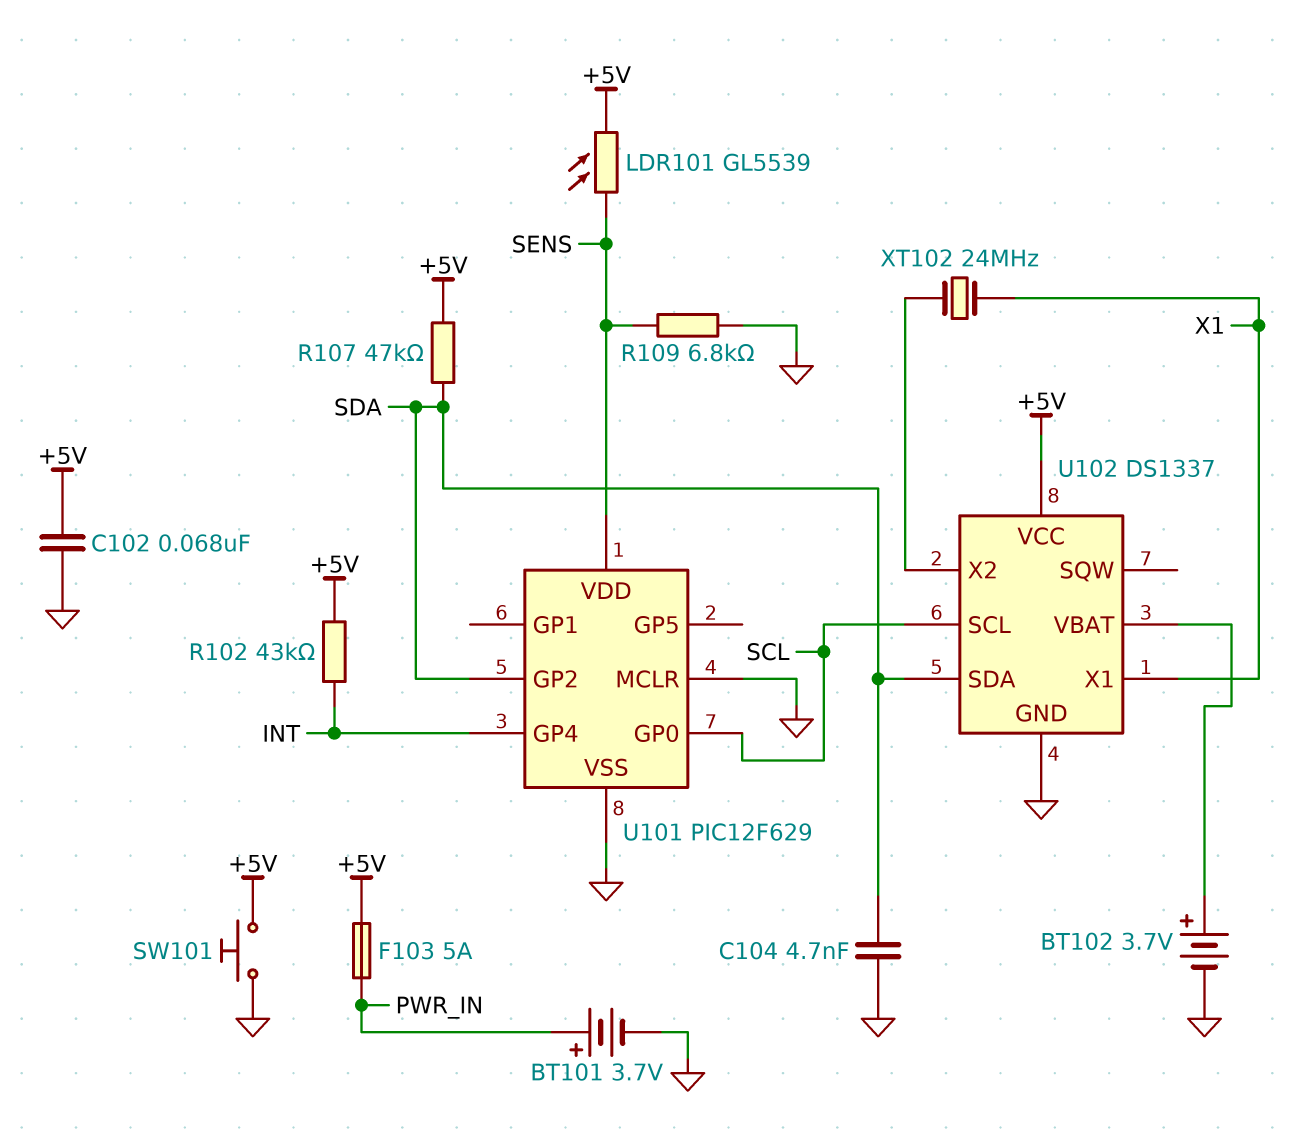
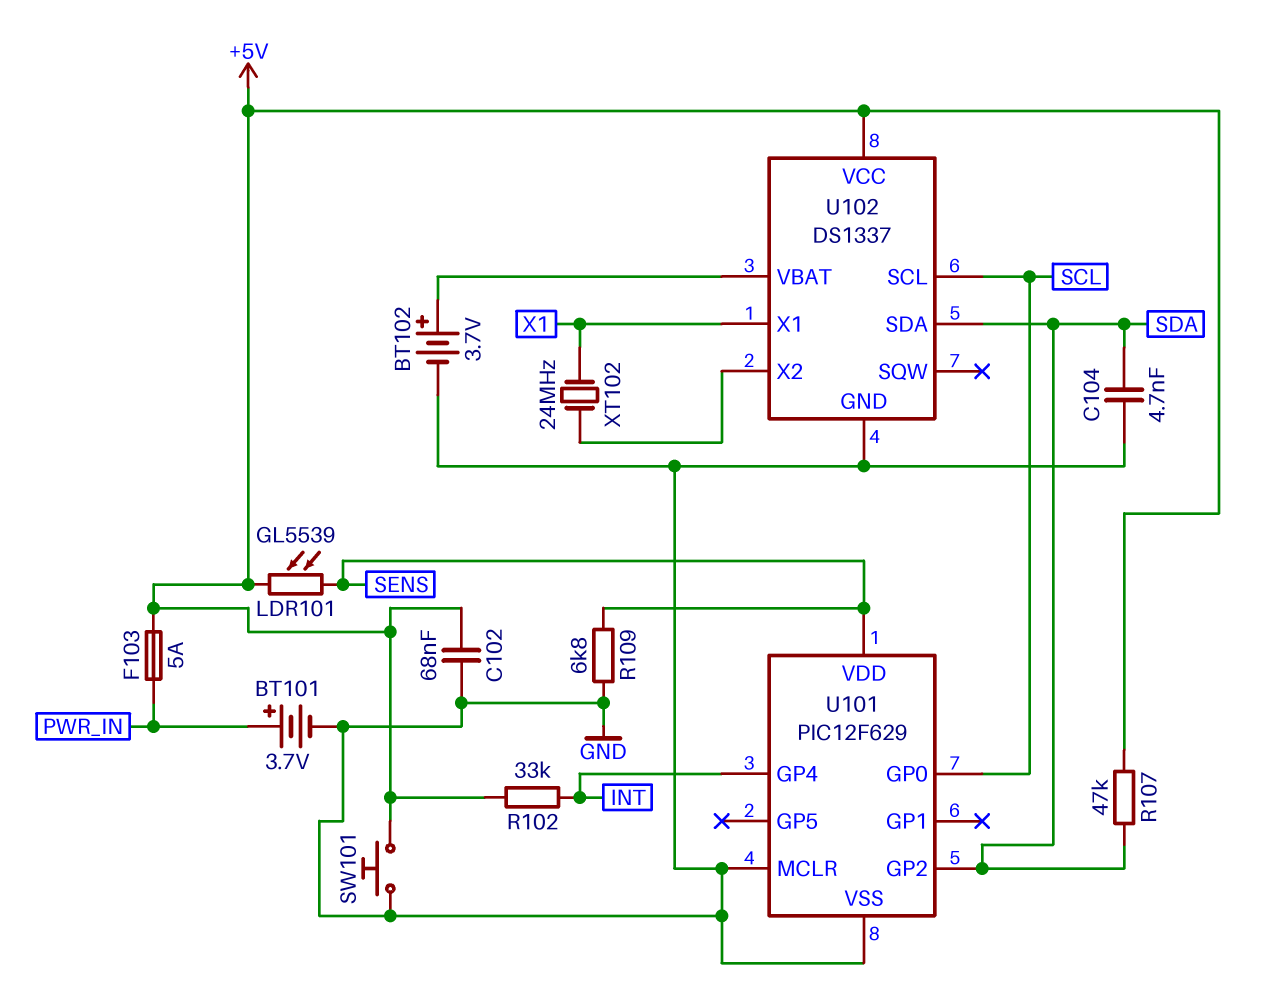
R102: 43k (+5V, INT) -> 33k (+5V, INT)

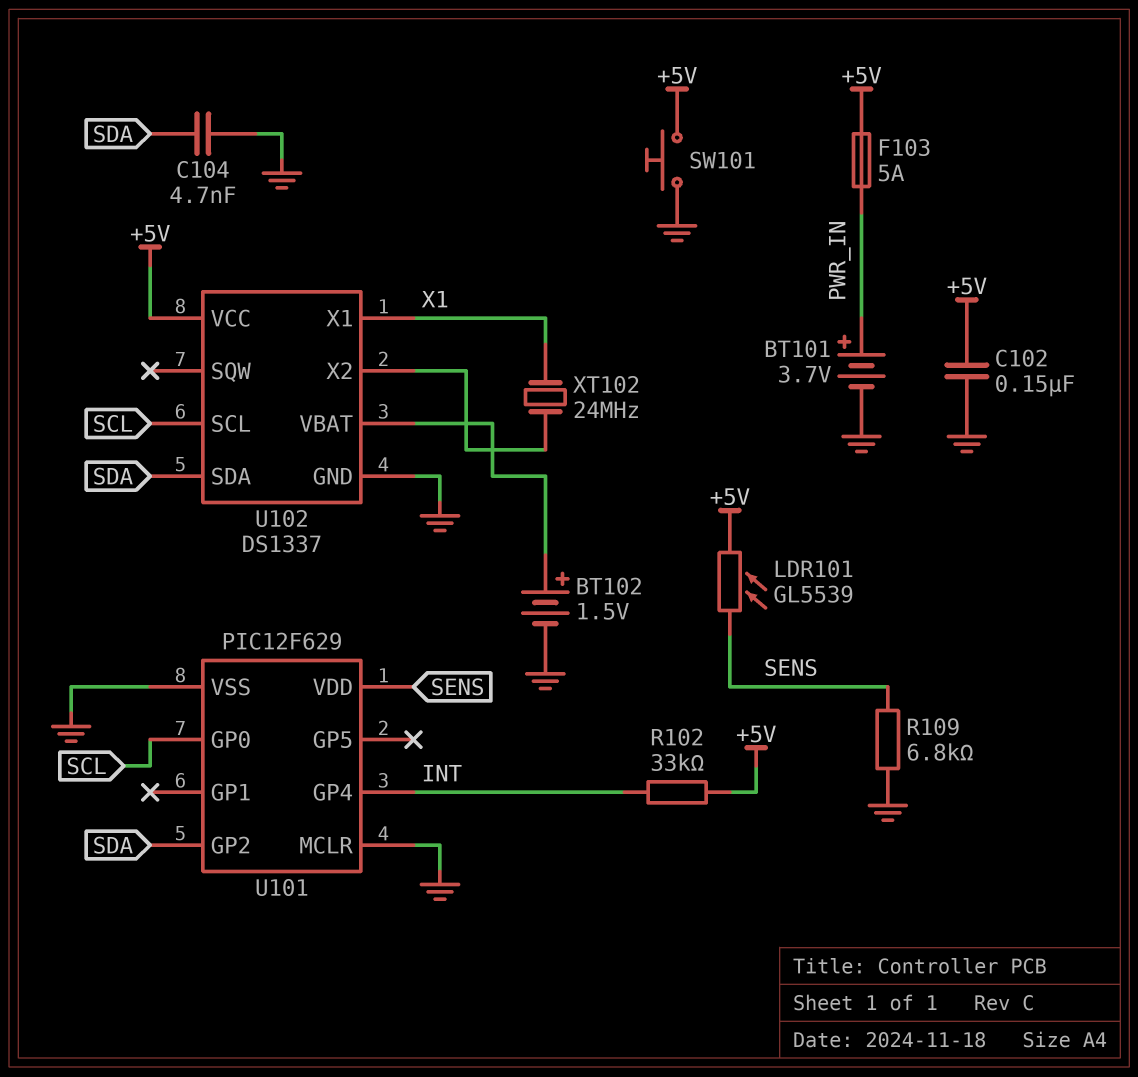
BT102: 3.7V (plus U102/VBAT, minus GND) -> 1.5V (plus U102/VBAT, minus GND)
C102: 68nF (+5V, GND) -> 150nF (+5V, GND)
R107: 47k (+5V, SDA) -> none

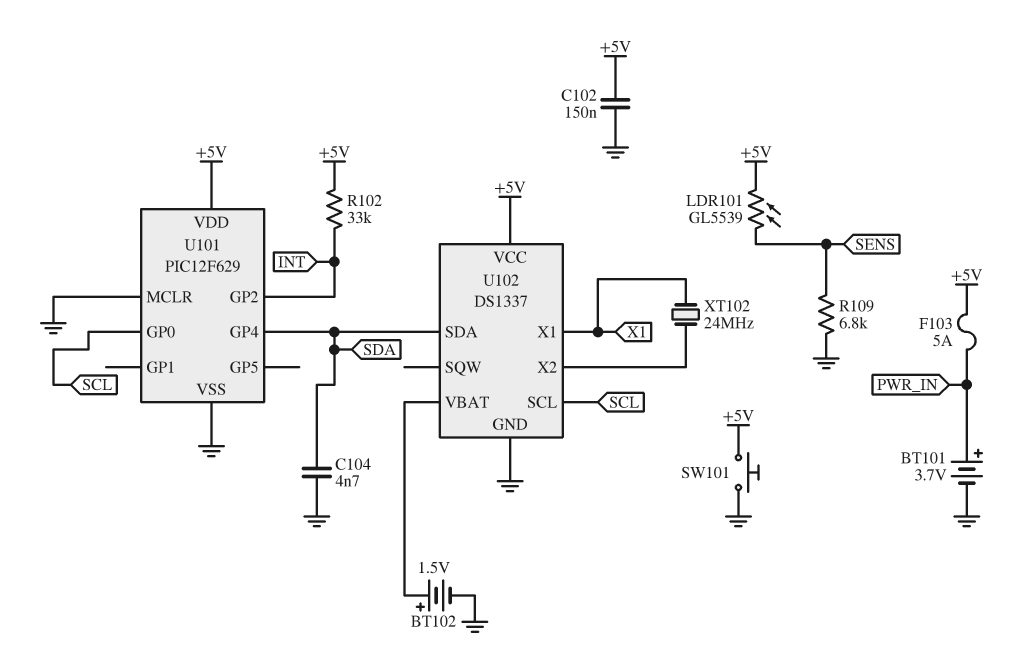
U101 pin GP2: SDA -> INT
U101 pin GP4: INT -> SDA
U101 pin VDD: SENS -> +5V

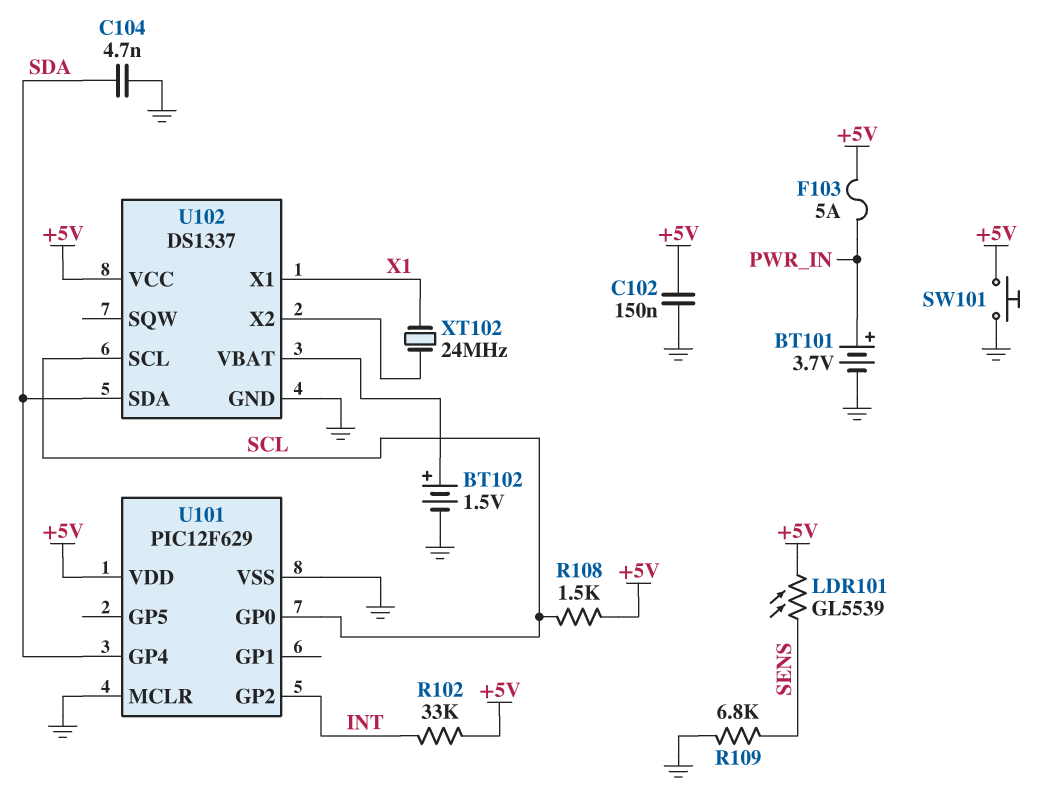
R108: none -> 1.5k (+5V, SCL)

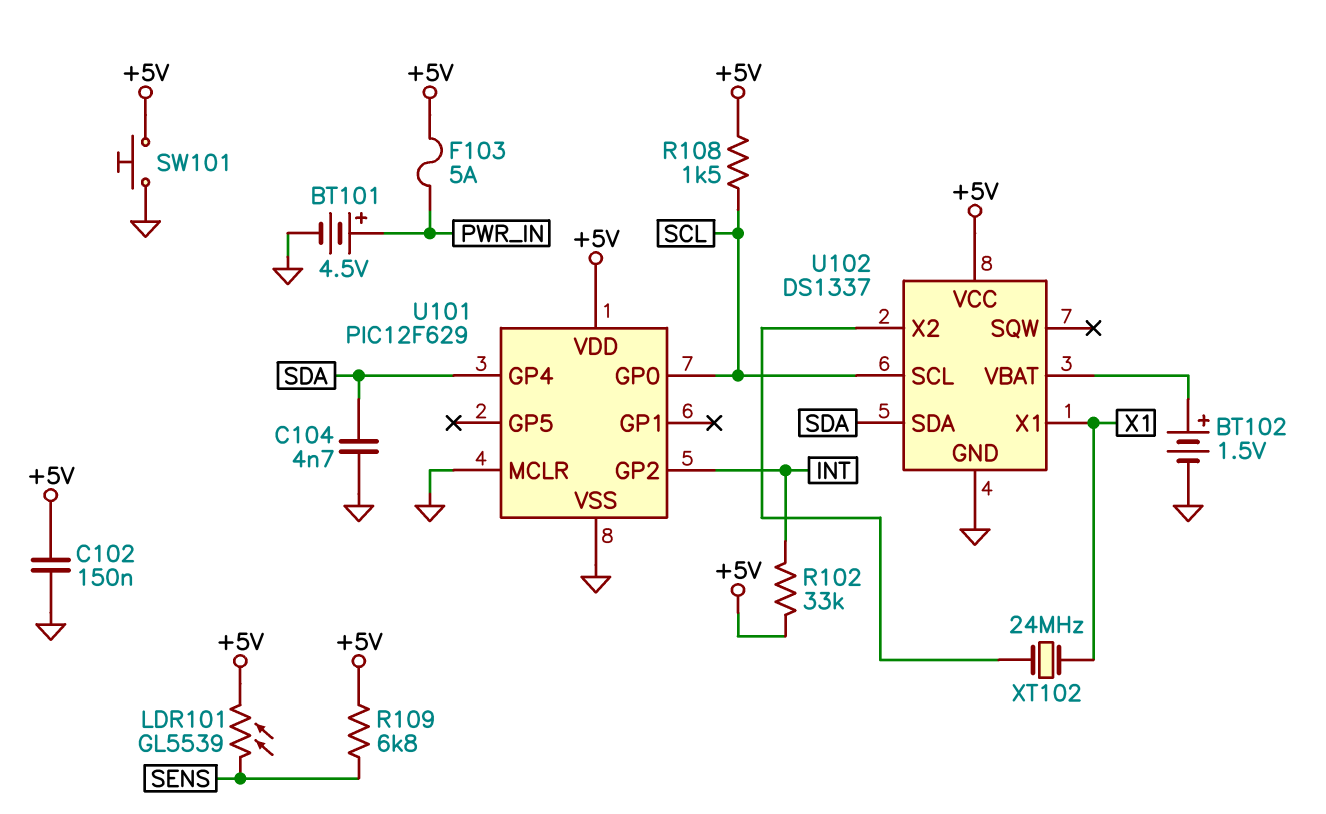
BT101: 3.7V (plus PWR_IN, minus GND) -> 4.5V (plus PWR_IN, minus GND)
R109: 6.8k (GND, SENS) -> 6.8k (+5V, SENS)

